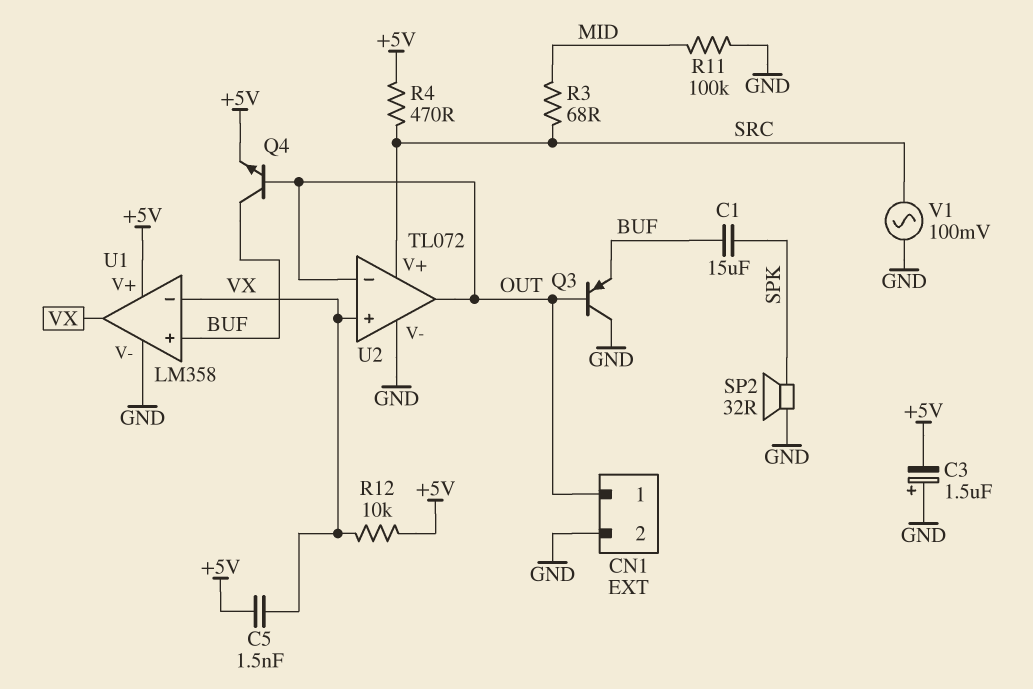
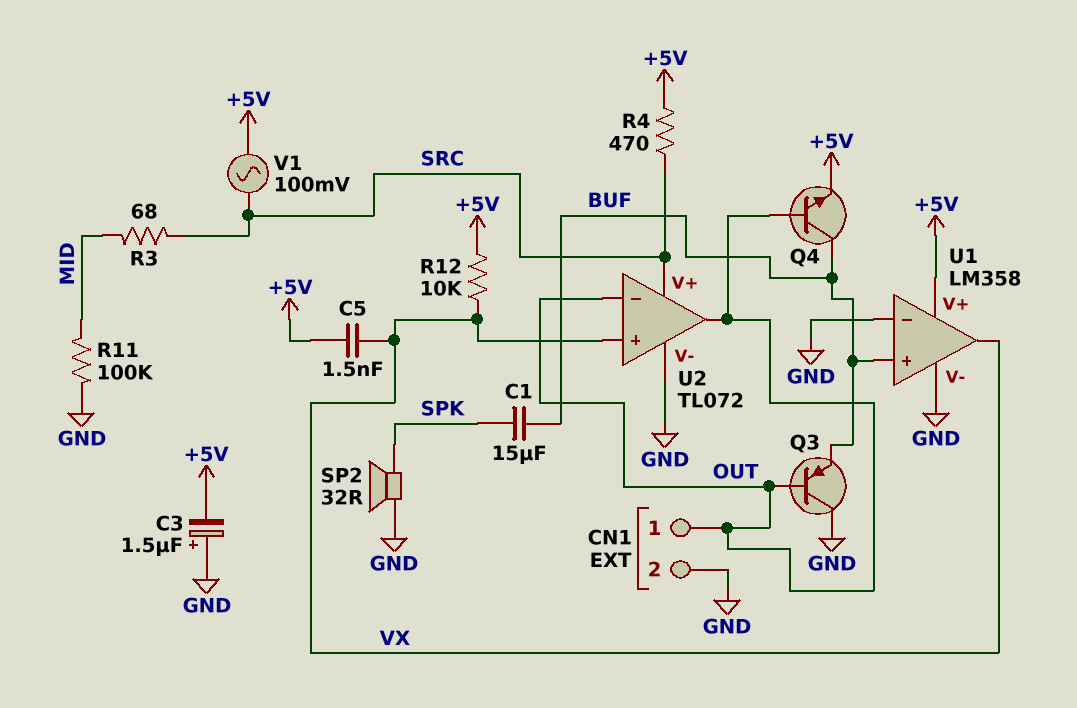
U1 pin in-: VX -> GND
V1: AC 100mV (GND, SRC) -> AC 100mV (+5V, SRC)

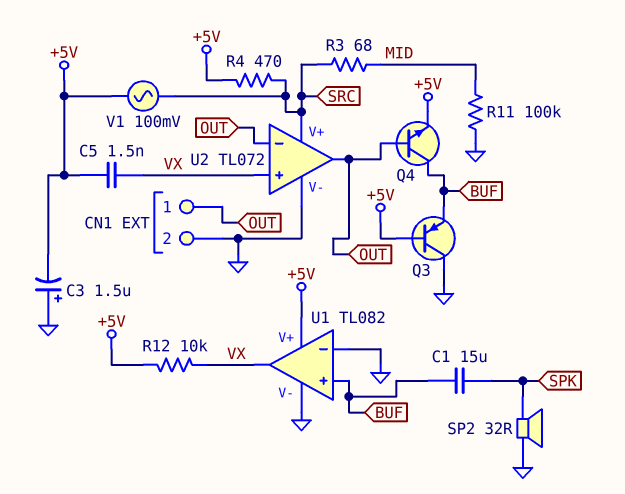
Q3: PNP (B OUT, C GND, E BUF) -> PNP (B +5V, C GND, E BUF)
U1: LM358 -> TL082

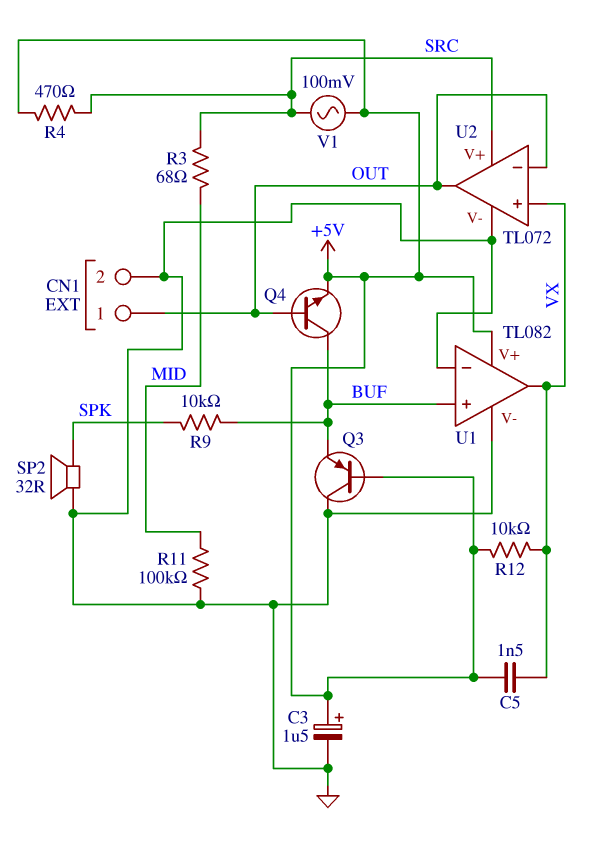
C1: 15uF (BUF, SPK) -> none
C3: 1.5uF (plus GND, minus +5V) -> 1.5uF (plus +5V, minus GND)
R9: none -> 10k (BUF, SPK)

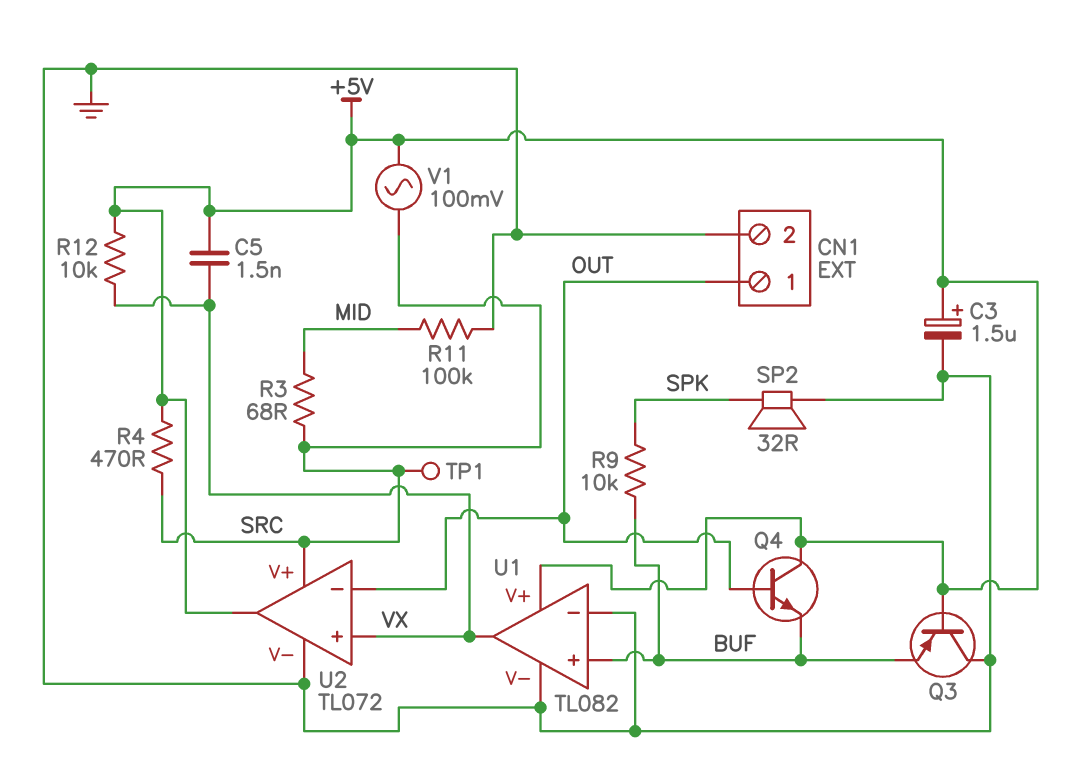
Q4: NPN (B OUT, C BUF, E +5V) -> NPN (B OUT, C +5V, E BUF)
TP1: none -> test point (SRC)
U2 pin out: OUT -> +5V

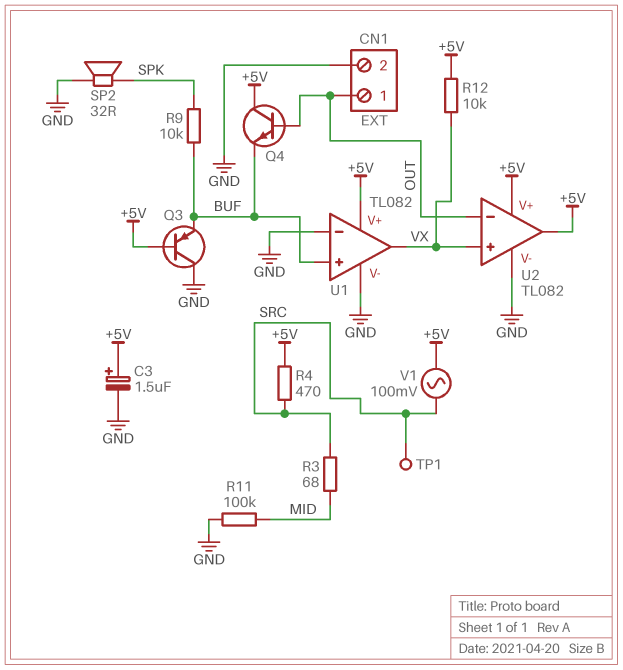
C5: 1.5nF (+5V, VX) -> none
U2: TL072 -> TL082
U2 pin V+: SRC -> +5V

